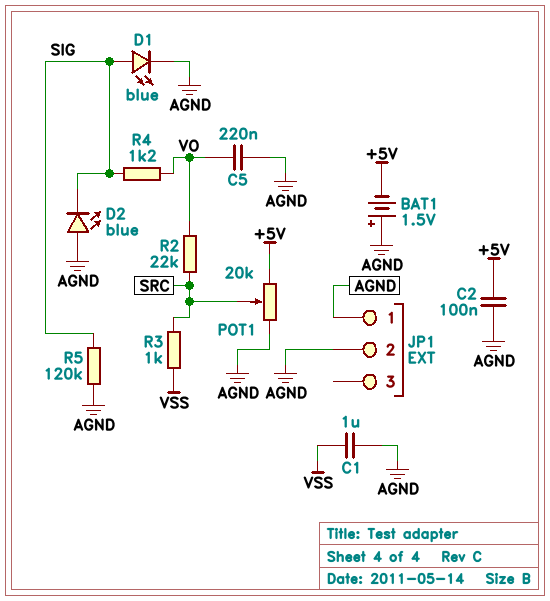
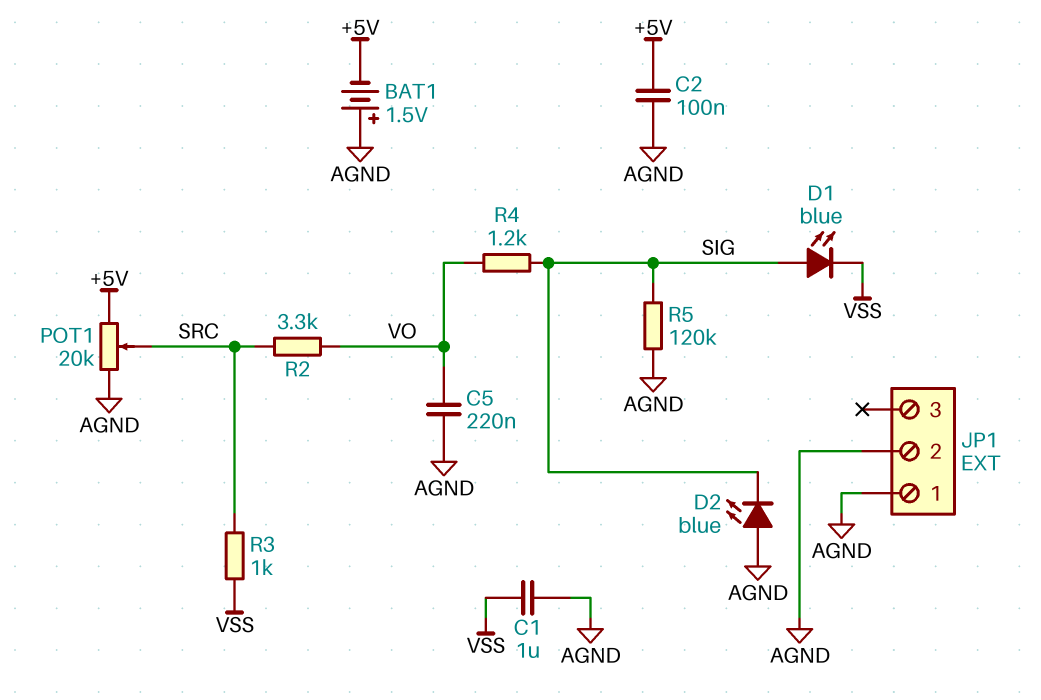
D1: LED blue (A SIG, K AGND) -> LED blue (A SIG, K VSS)
R2: 22k (SRC, VO) -> 3.3k (SRC, VO)

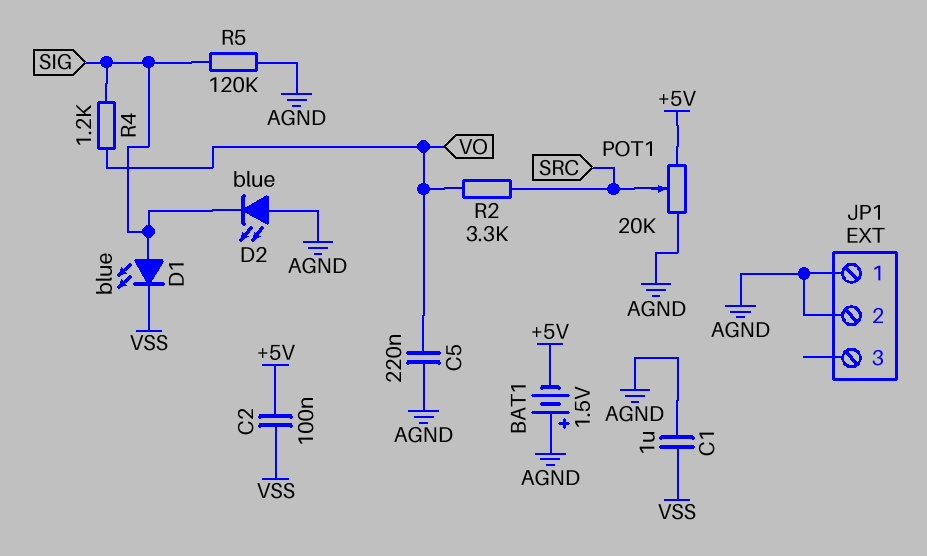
C2: 100nF (+5V, AGND) -> 100nF (+5V, VSS)
R3: 1k (SRC, VSS) -> none

